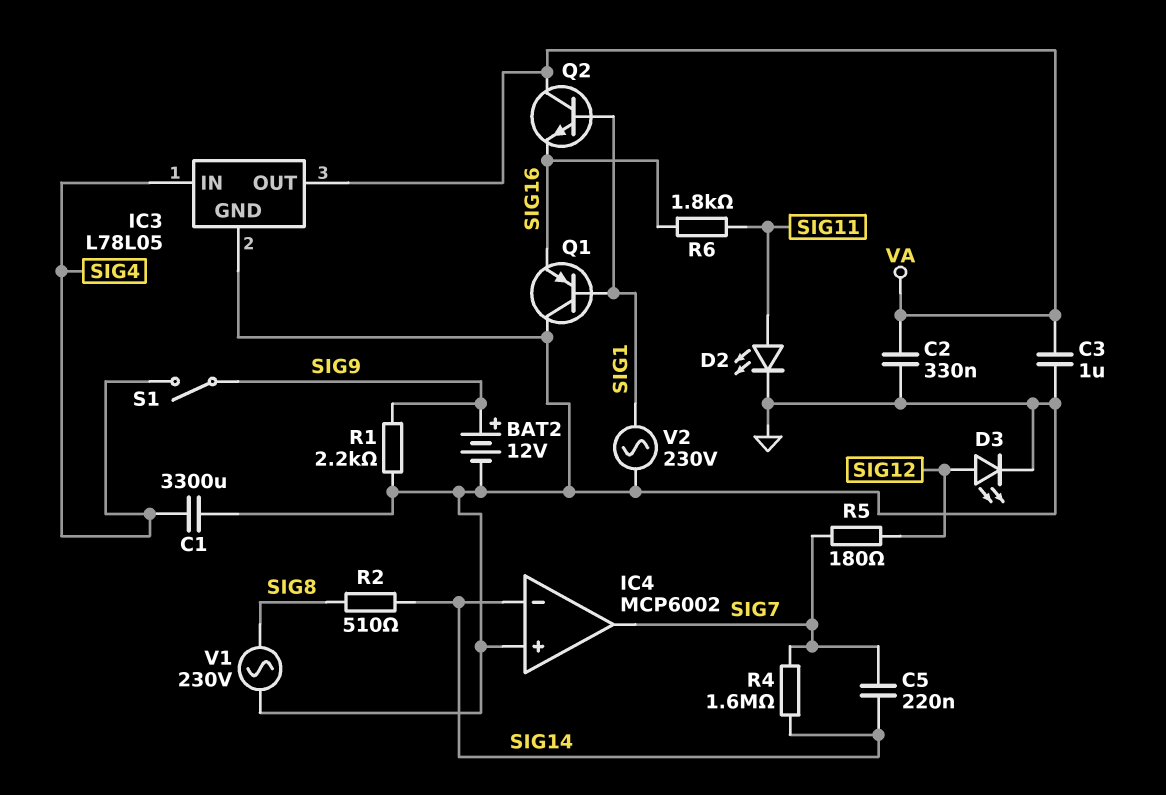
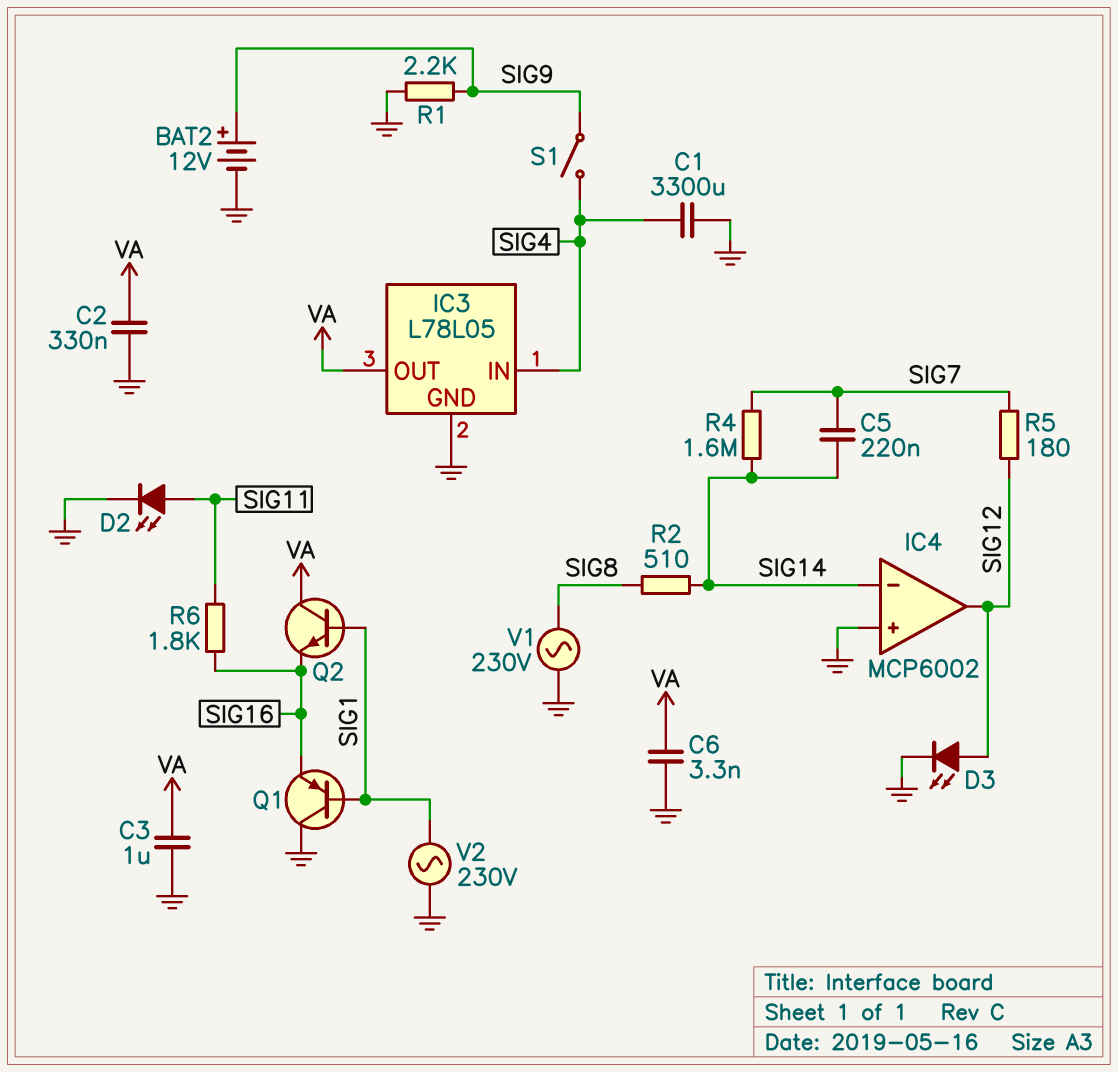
C6: none -> 3.3nF (GND, VA)
IC4 pin out: SIG7 -> SIG12

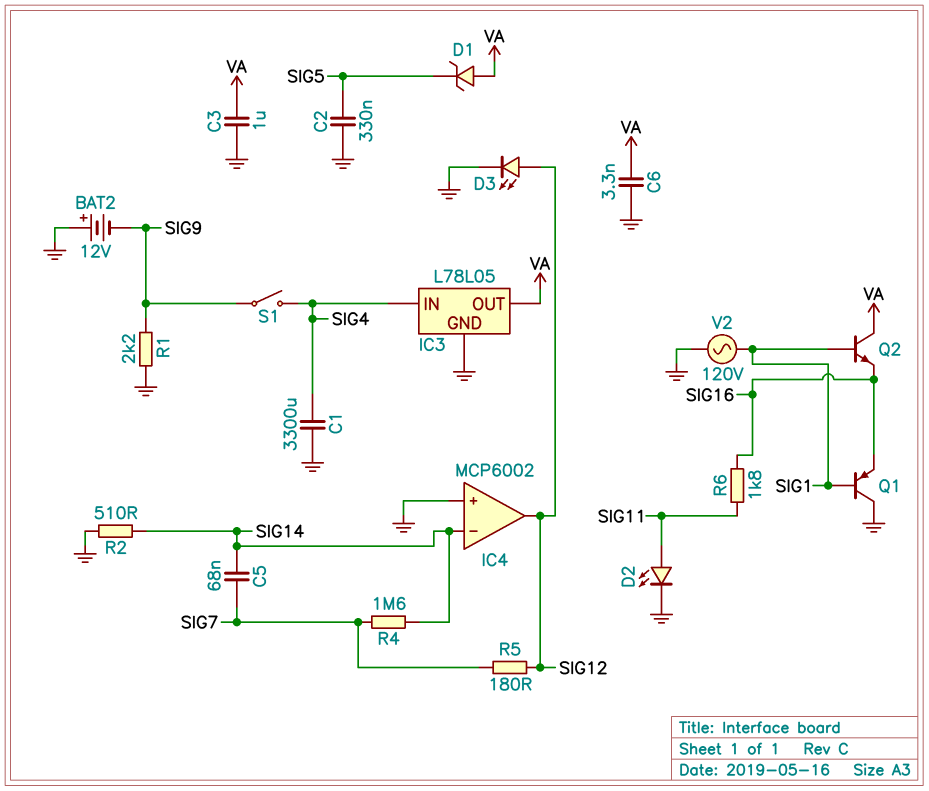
BAT2: 12V (plus SIG9, minus GND) -> 12V (plus GND, minus SIG9)
C2: 330nF (GND, VA) -> 330nF (GND, SIG5)
C5: 220nF (SIG7, SIG14) -> 68nF (SIG7, SIG14)
D1: none -> zener (A VA, K SIG5)
R2: 510 (SIG8, SIG14) -> 510 (GND, SIG14)
V1: AC 230V (GND, SIG8) -> none
V2: AC 230V (GND, SIG1) -> AC 120V (GND, SIG1)

